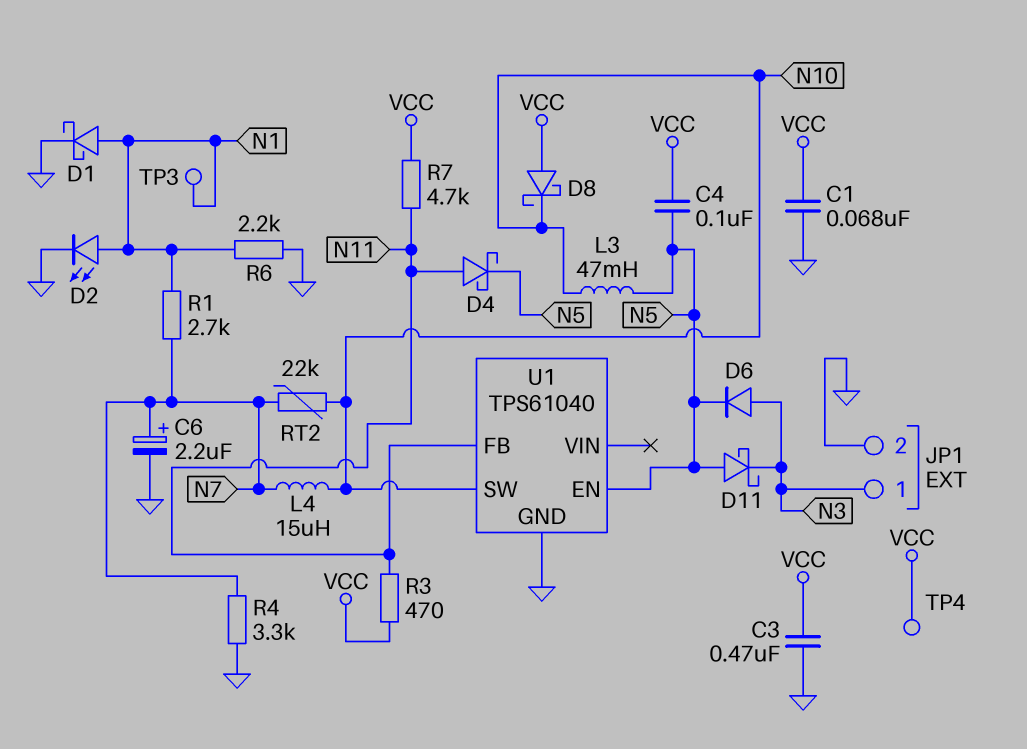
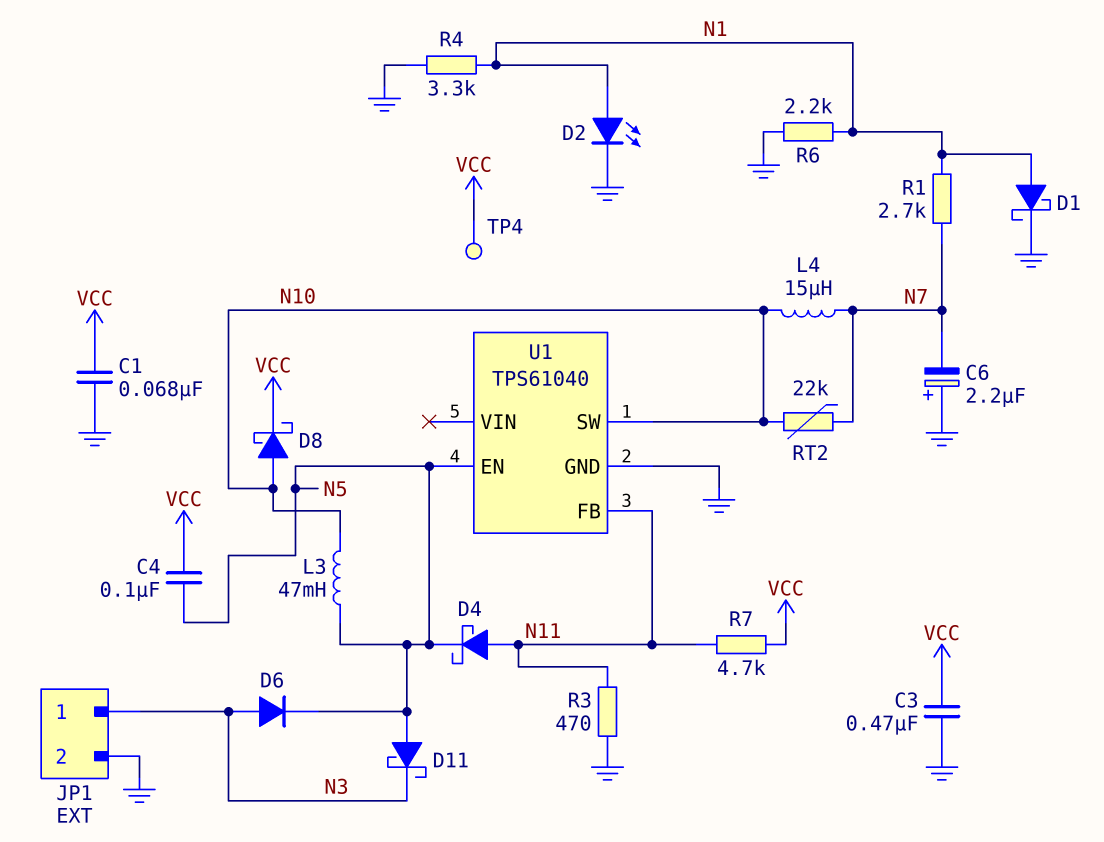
C6: 2.2uF (plus N7, minus GND) -> 2.2uF (plus GND, minus N7)
D8: schottky (A VCC, K N10) -> schottky (A N10, K VCC)
R3: 470 (N11, VCC) -> 470 (GND, N11)
R4: 3.3k (GND, N7) -> 3.3k (GND, N1)
TP3: test point (N1) -> none

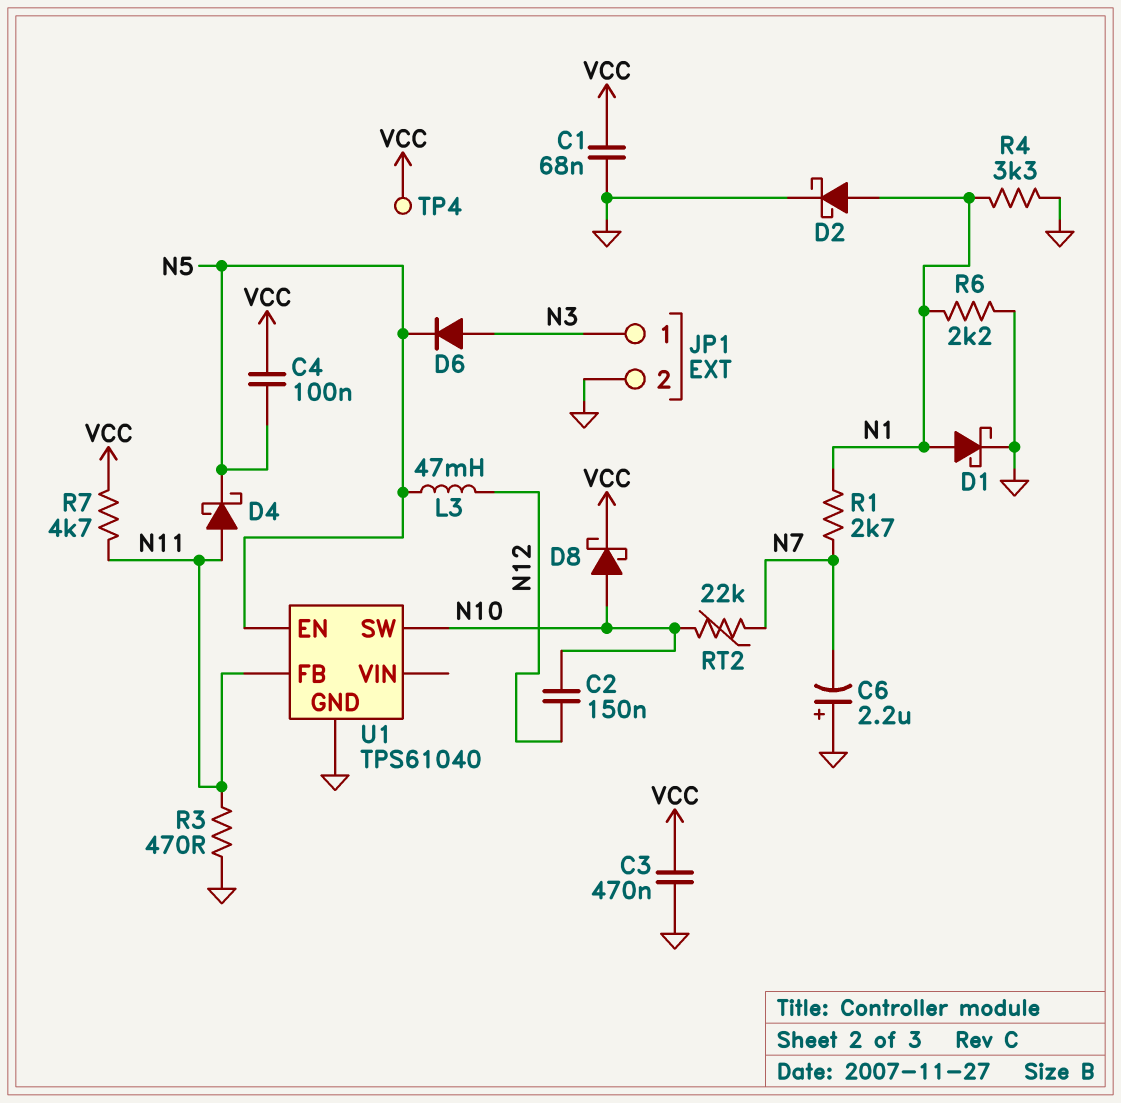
C2: none -> 150nF (N10, N12)
D2: LED (A N1, K GND) -> schottky (A N1, K GND)
D11: schottky (A N5, K N3) -> none
L3: 47mH (N5, N10) -> 47mH (N5, N12)
L4: 15uH (N7, N10) -> none

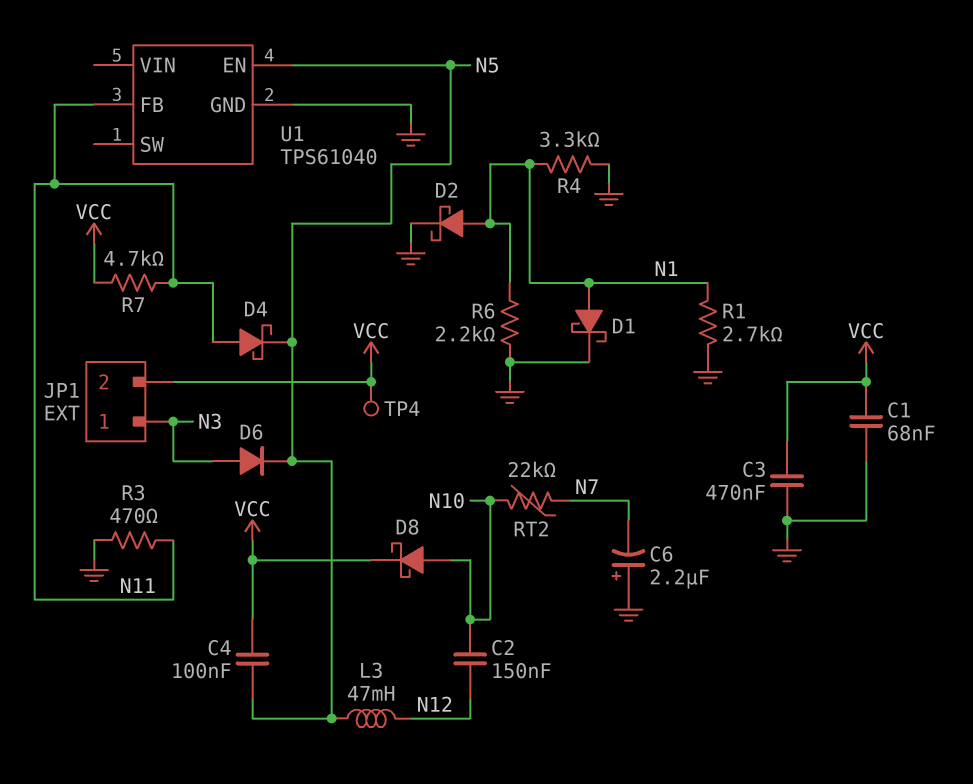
JP1 pin 2: GND -> VCC
R1: 2.7k (N1, N7) -> 2.7k (GND, N1)
U1 pin SW: N10 -> none

